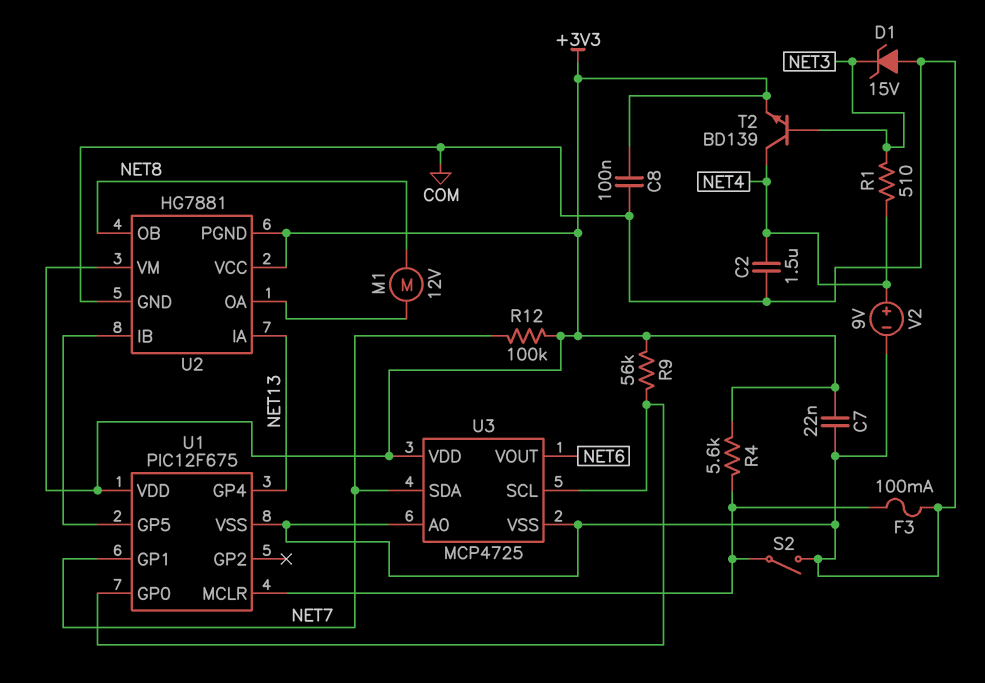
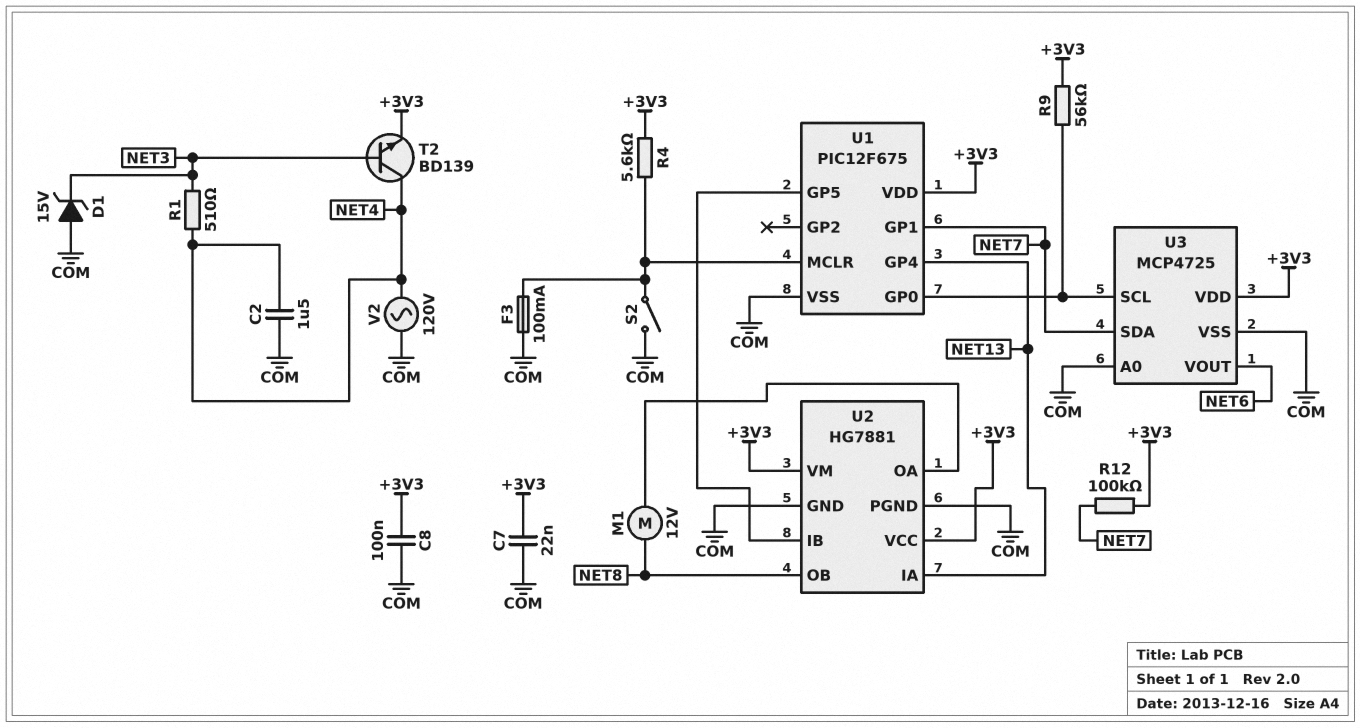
U2 pin PGND: +3V3 -> COM
V2: 9V (plus NET4, minus COM) -> AC 120V (COM, NET4)

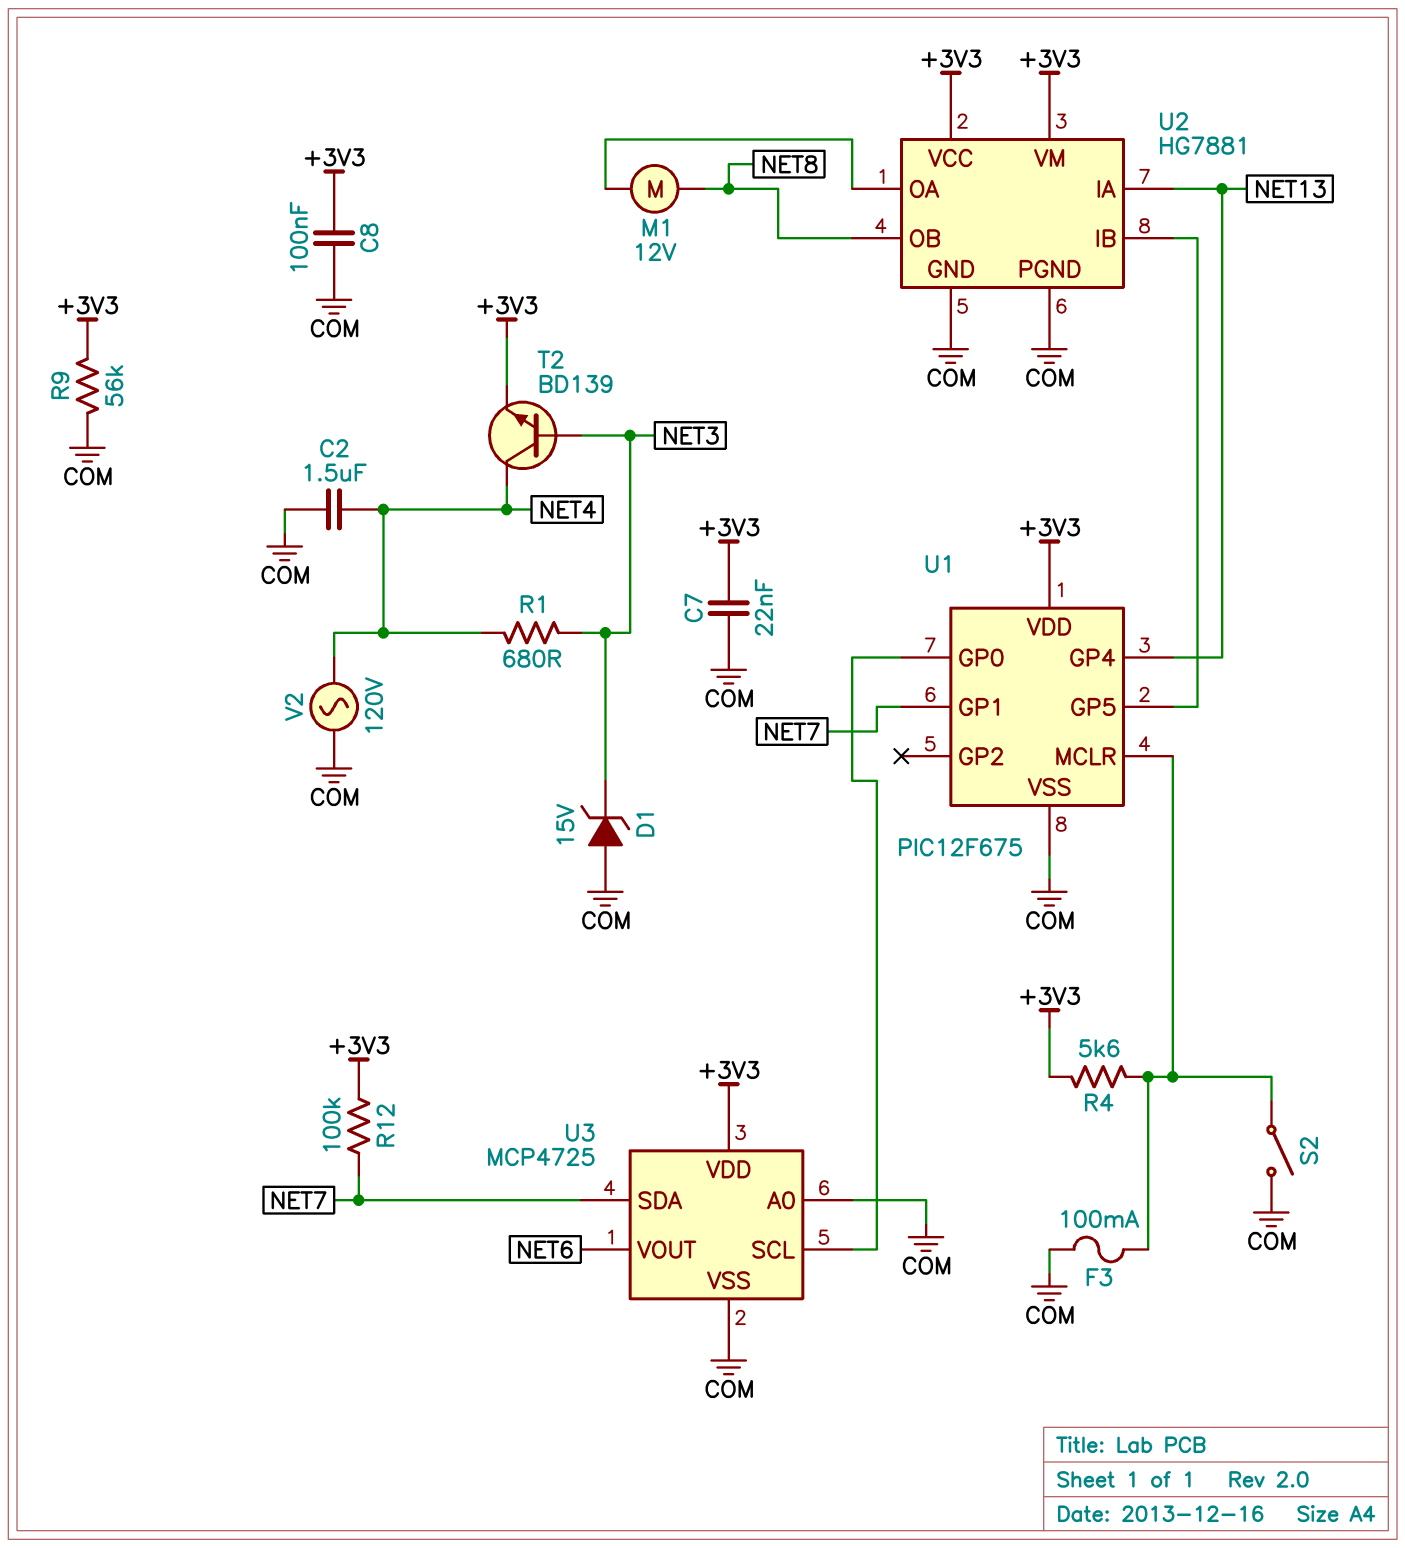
R1: 510 (NET3, NET4) -> 680 (NET3, NET4)
R9: 56k (+3V3, U1/GP0) -> 56k (+3V3, COM)

